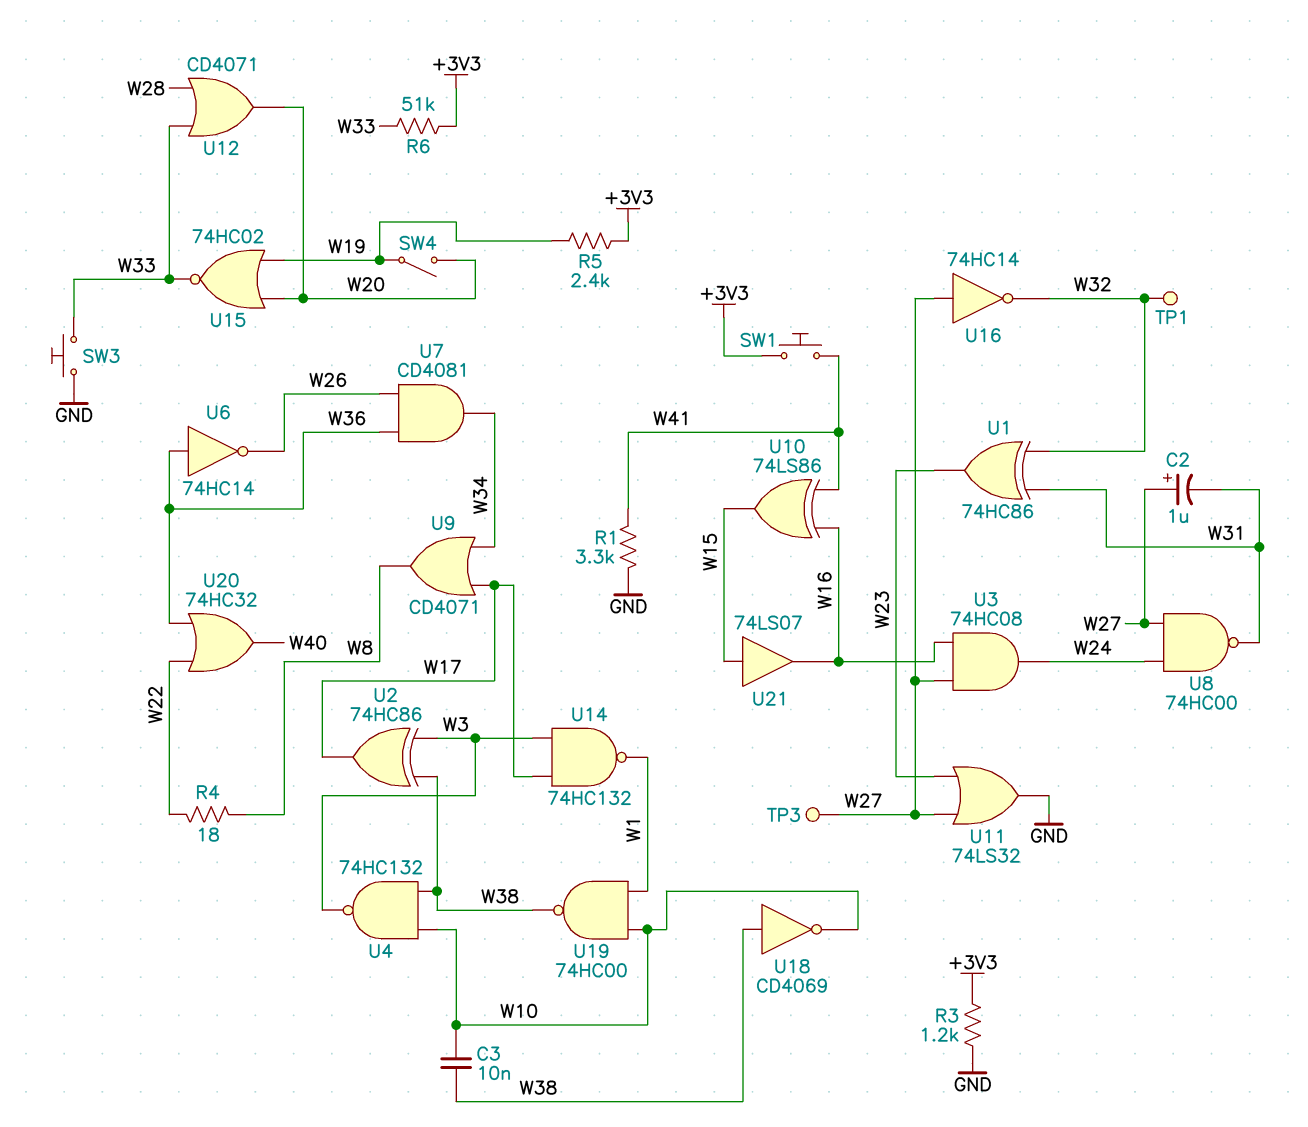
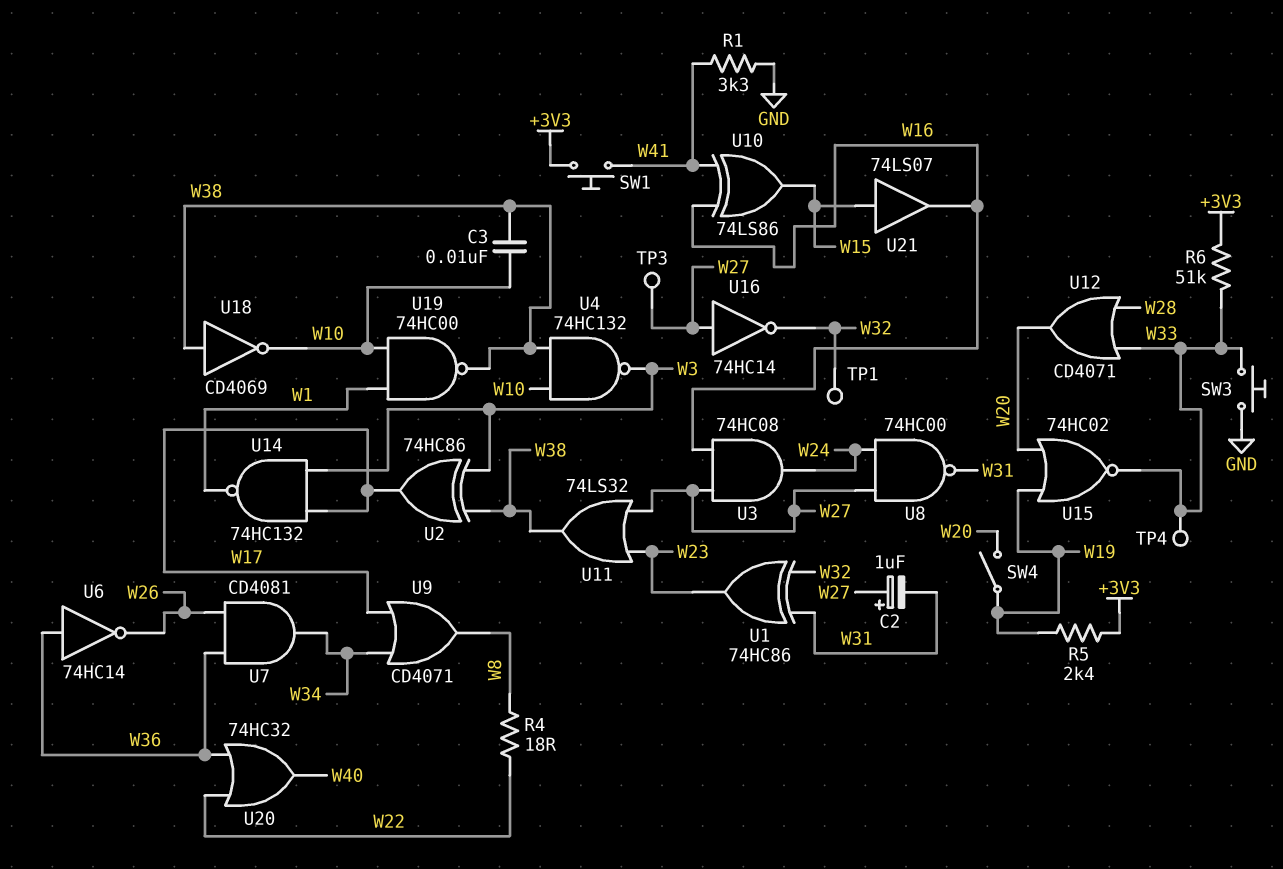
R3: 1.2k (+3V3, GND) -> none
TP4: none -> test point (W33)
U11: OR 74LS32 (in W23, in W27, out GND) -> OR 74LS32 (in W23, in W27, out W38)

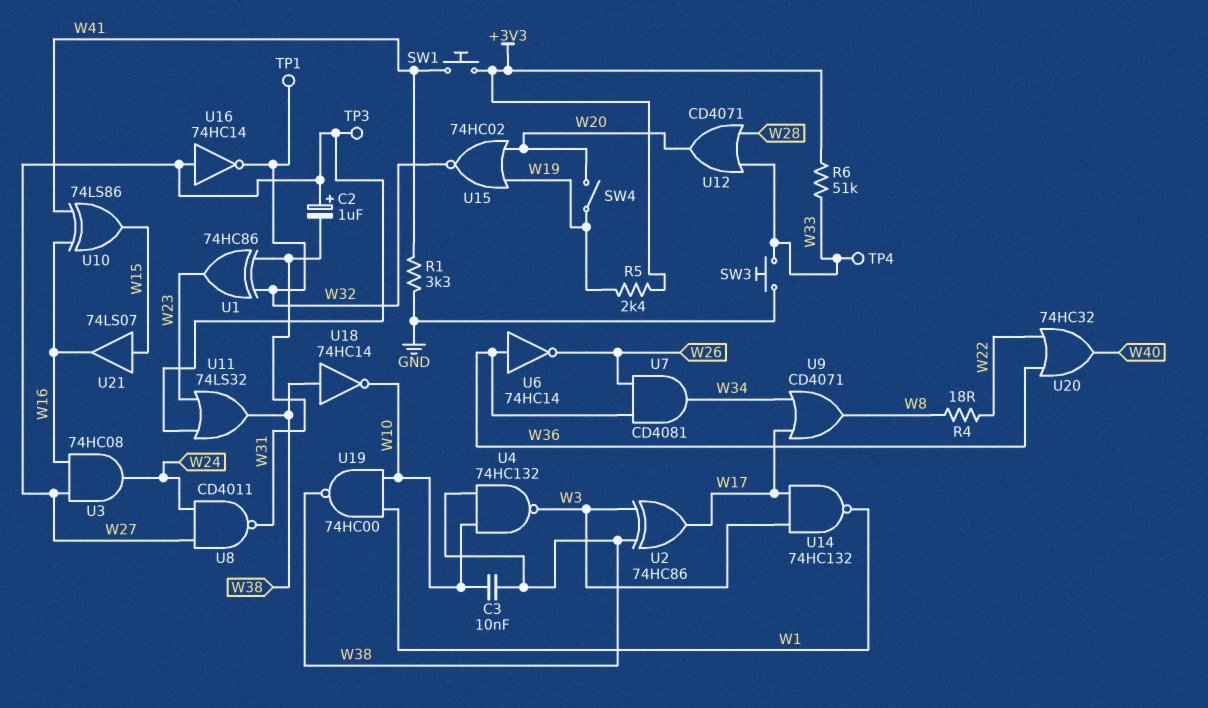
U8: NAND 74HC00 (in W24, in W27, out W31) -> NAND CD4011 (in W24, in W27, out W31)
U15: NOR 74HC02 (in W19, in W20, out W33) -> NOR 74HC02 (in W19, in W20, out W32)
U18: NOT CD4069 (in W38, out W10) -> NOT 74HC14 (in W38, out W10)

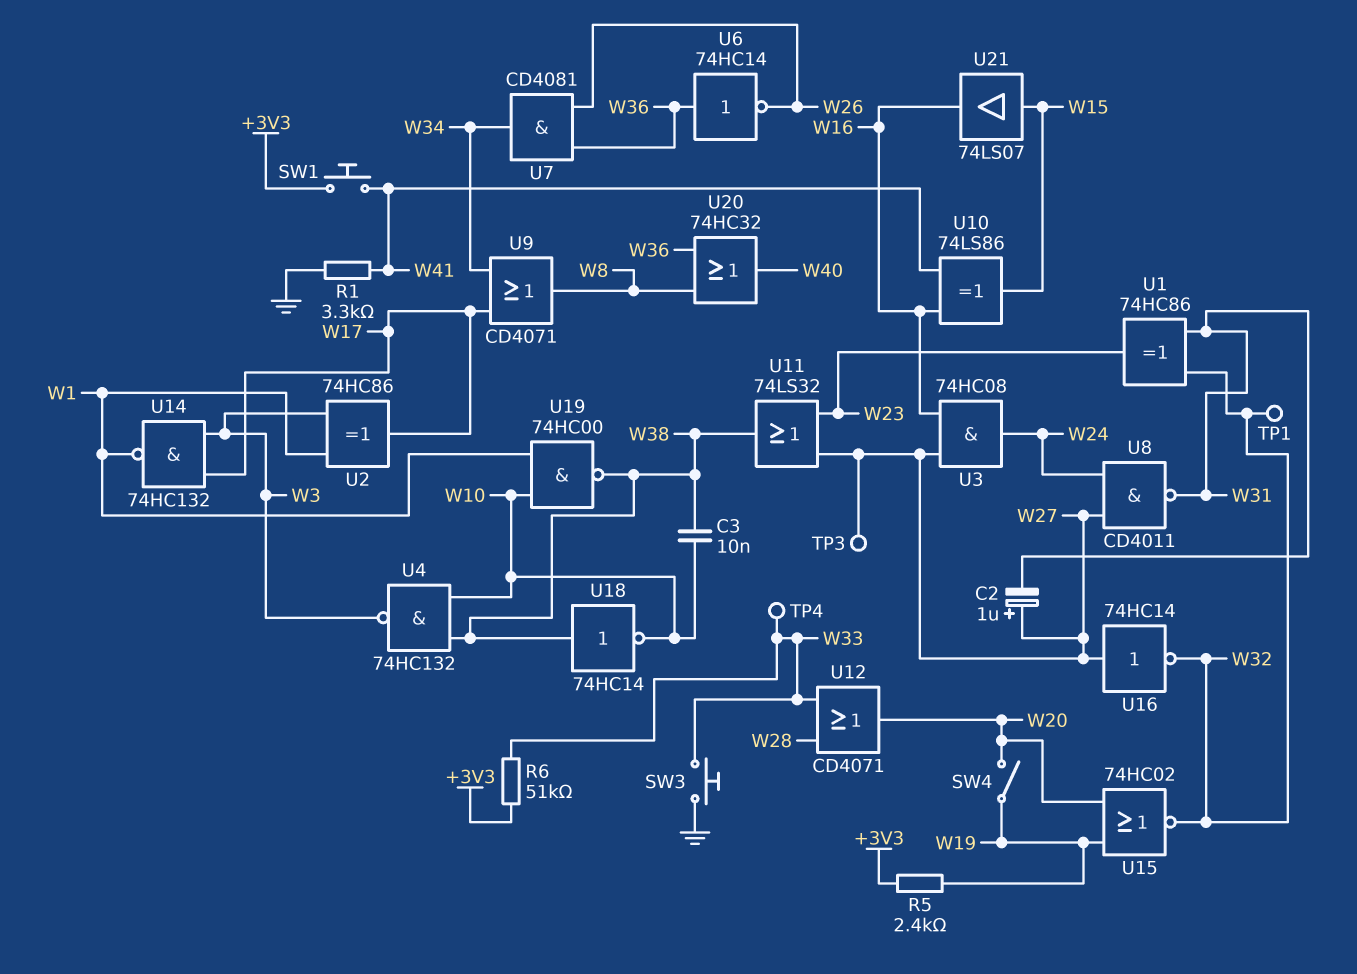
R4: 18 (W8, W22) -> none
U2: XOR 74HC86 (in W3, in W38, out W17) -> XOR 74HC86 (in W1, in W3, out W17)
U20: OR 74HC32 (in W22, in W36, out W40) -> OR 74HC32 (in W8, in W36, out W40)

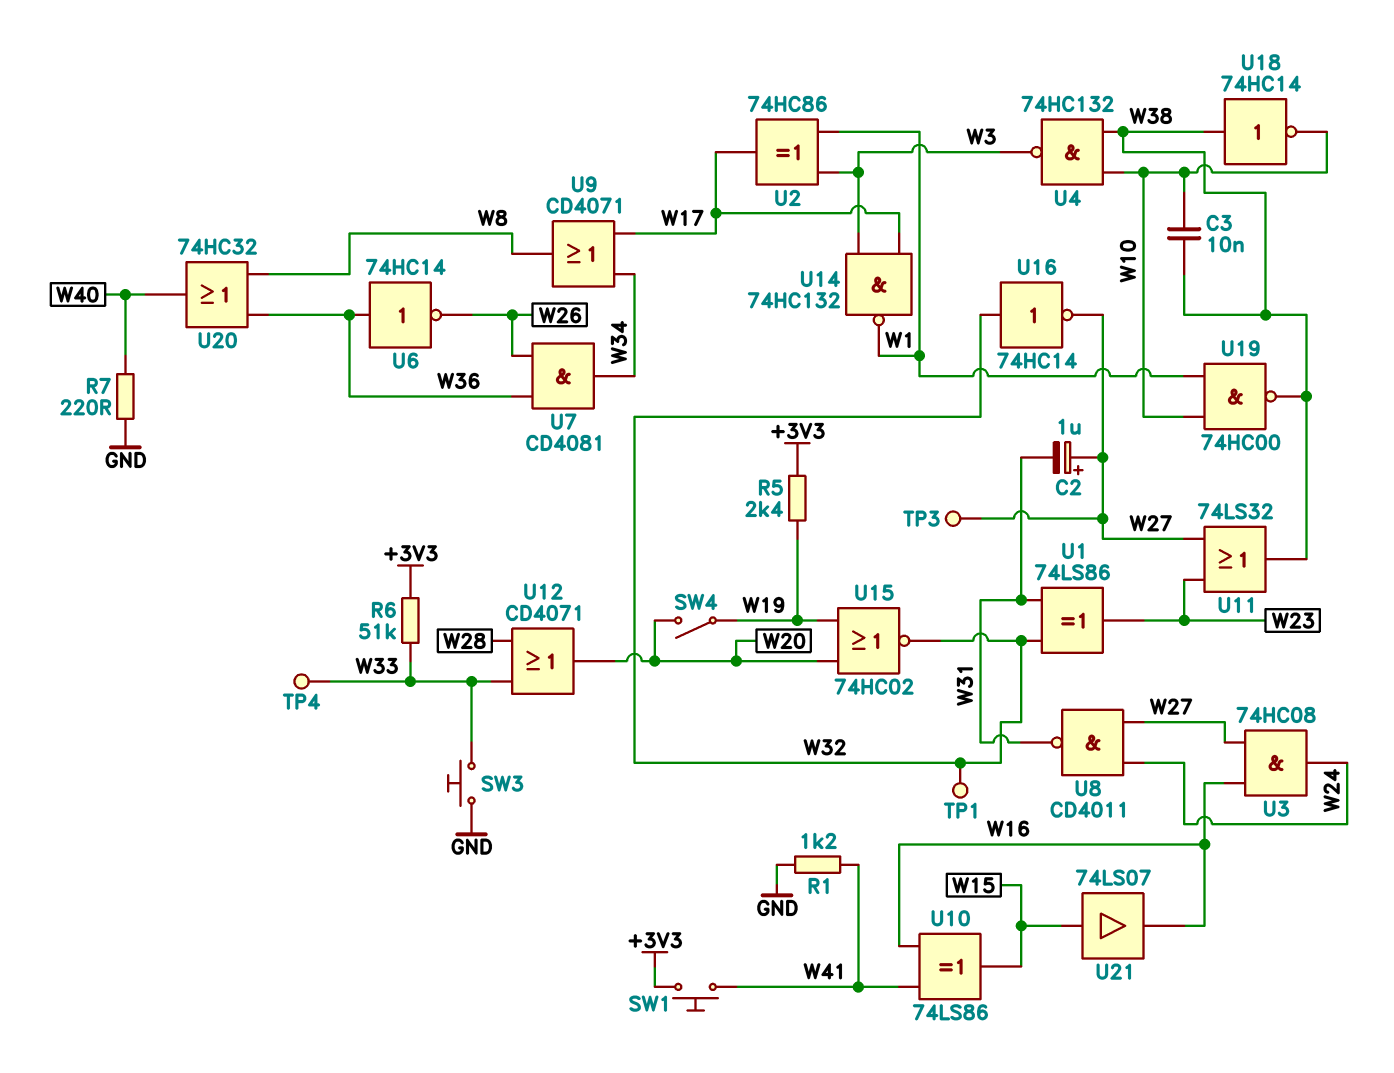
R1: 3.3k (GND, W41) -> 1.2k (GND, W41)
R7: none -> 220 (GND, W40)
U1: XOR 74HC86 (in W31, in W32, out W23) -> XOR 74LS86 (in W31, in W32, out W23)
U16: NOT 74HC14 (in W27, out W32) -> NOT 74HC14 (in W32, out W27)

